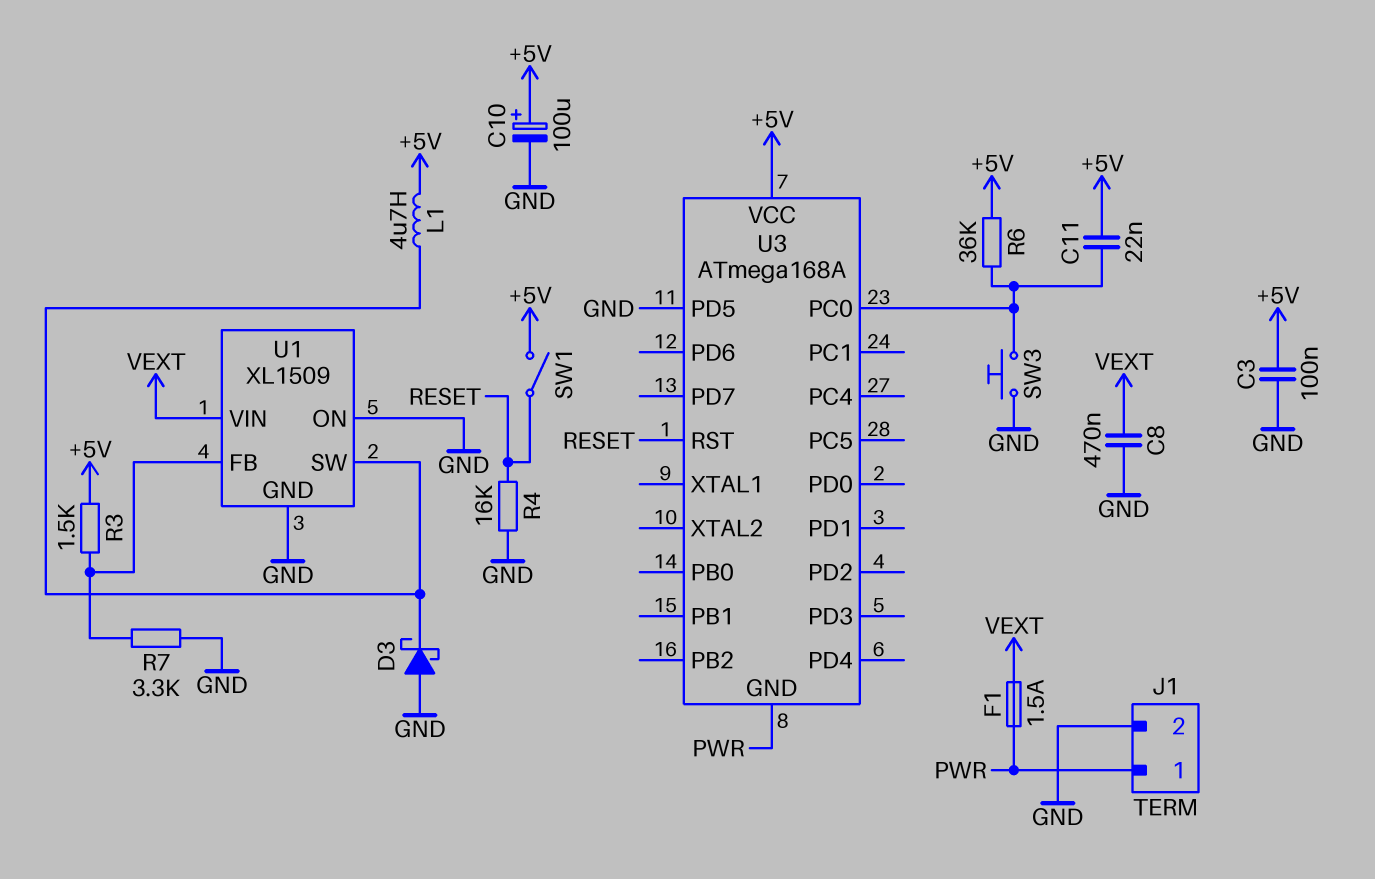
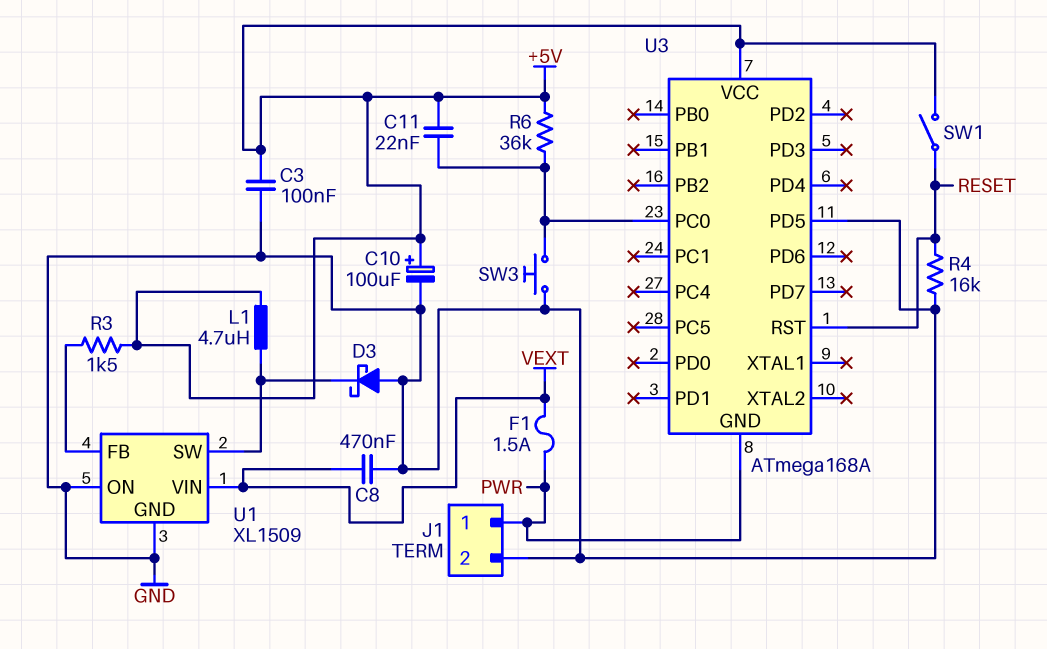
R7: 3.3k (GND, U1/FB) -> none

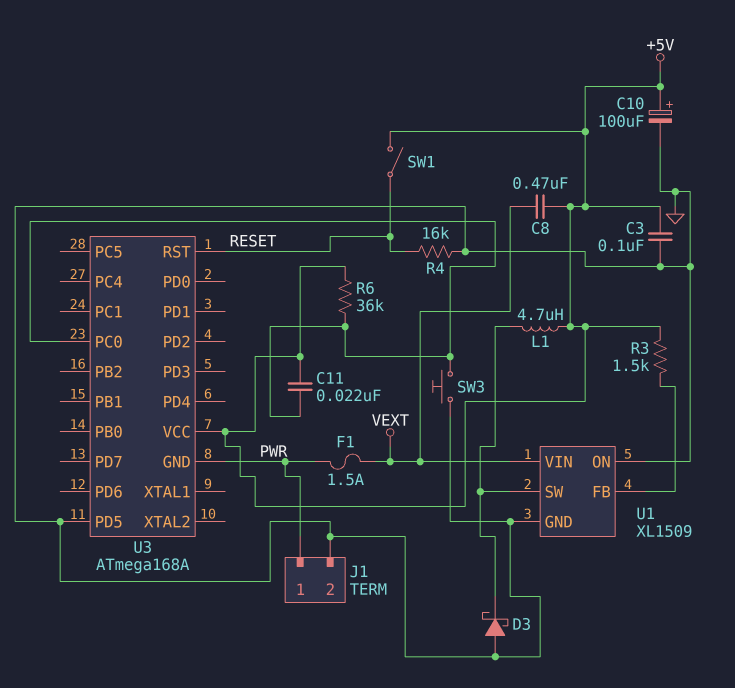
C8: 470nF (GND, VEXT) -> 470nF (+5V, VEXT)

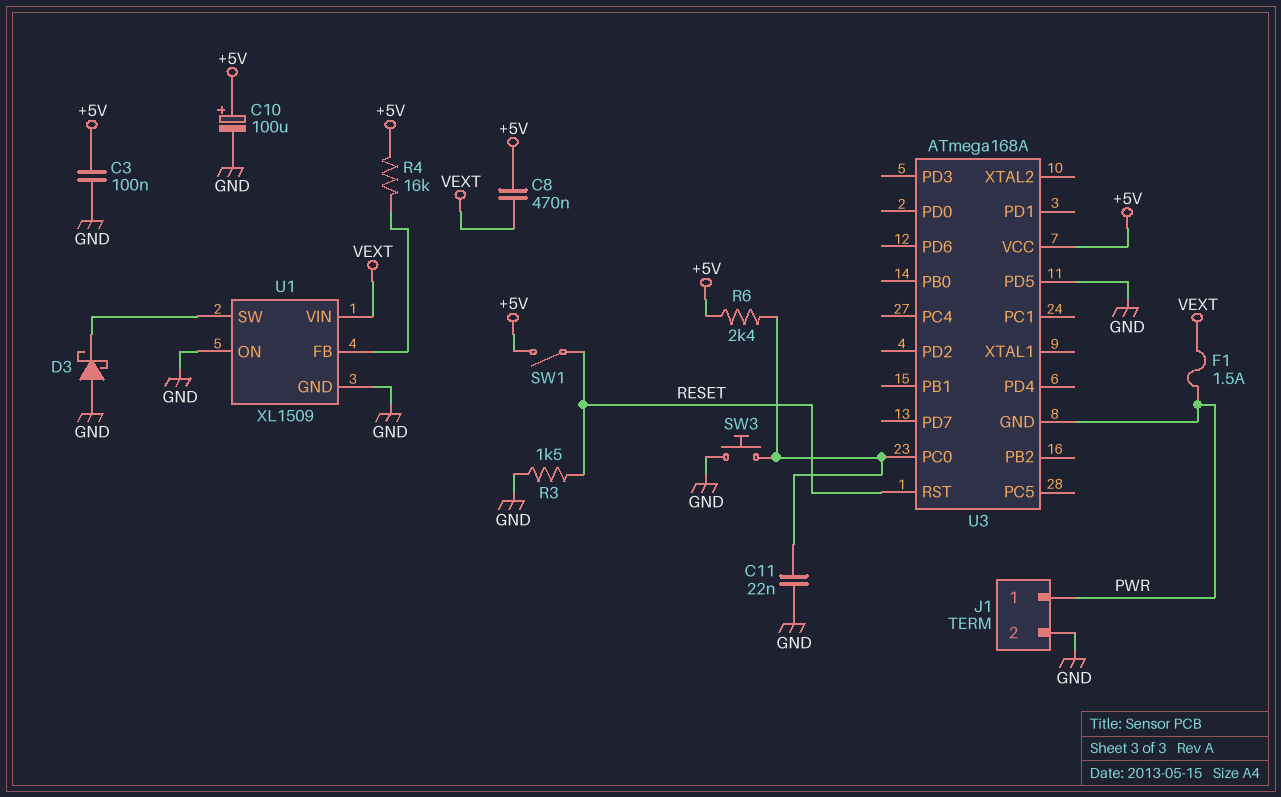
C11: 22nF (+5V, U3/PC0) -> 22nF (GND, U3/PC0)
L1: 4.7uH (+5V, U1/SW) -> none
R3: 1.5k (+5V, U1/FB) -> 1.5k (GND, RESET)
R4: 16k (GND, RESET) -> 16k (+5V, U1/FB)
R6: 36k (+5V, U3/PC0) -> 2.4k (+5V, U3/PC0)

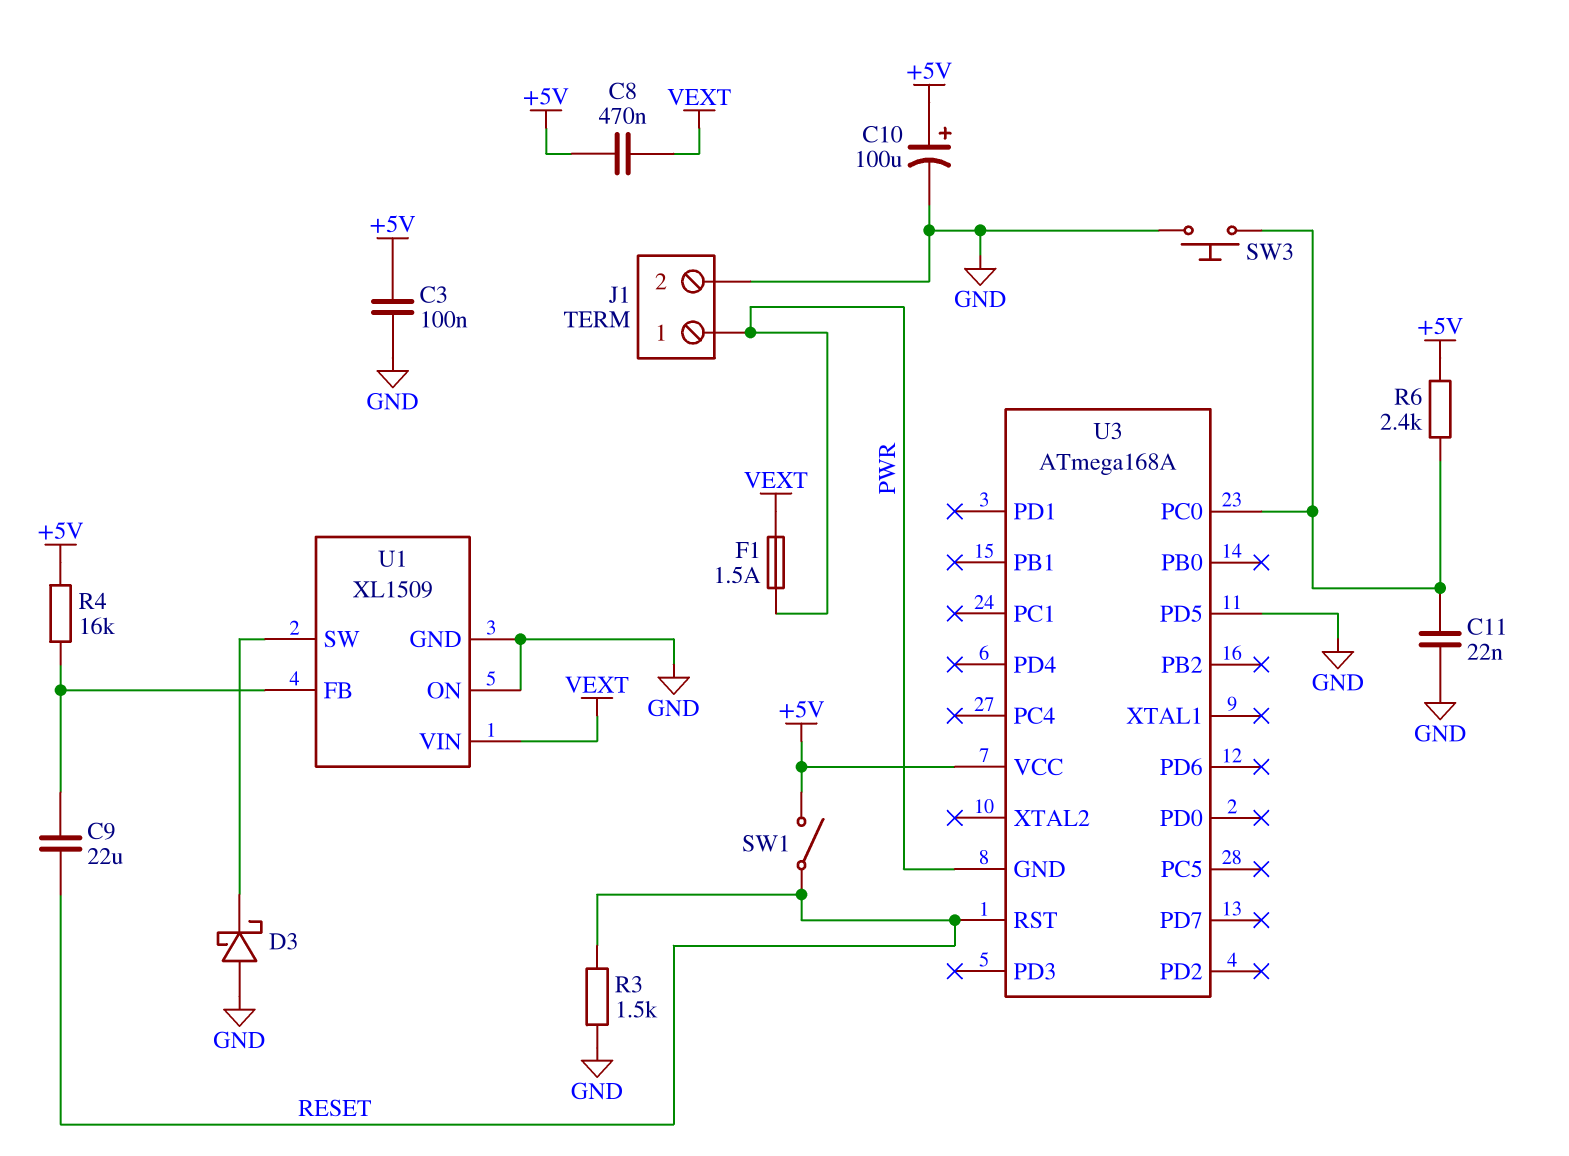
C9: none -> 22uF (RESET, U1/FB)

